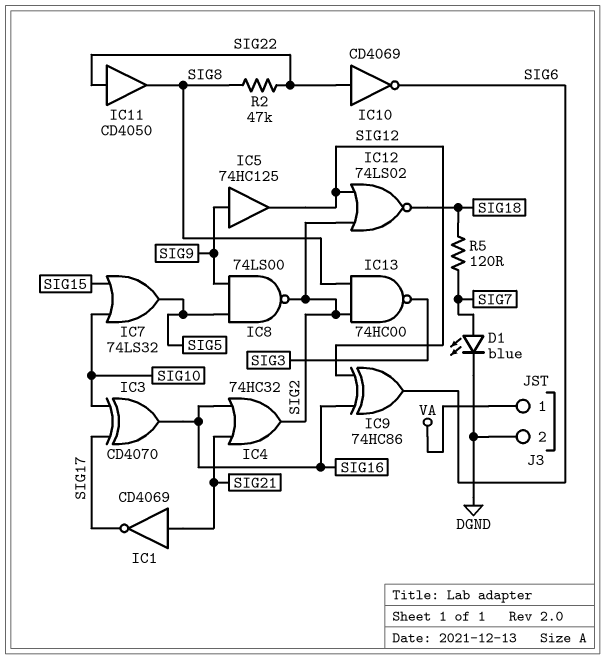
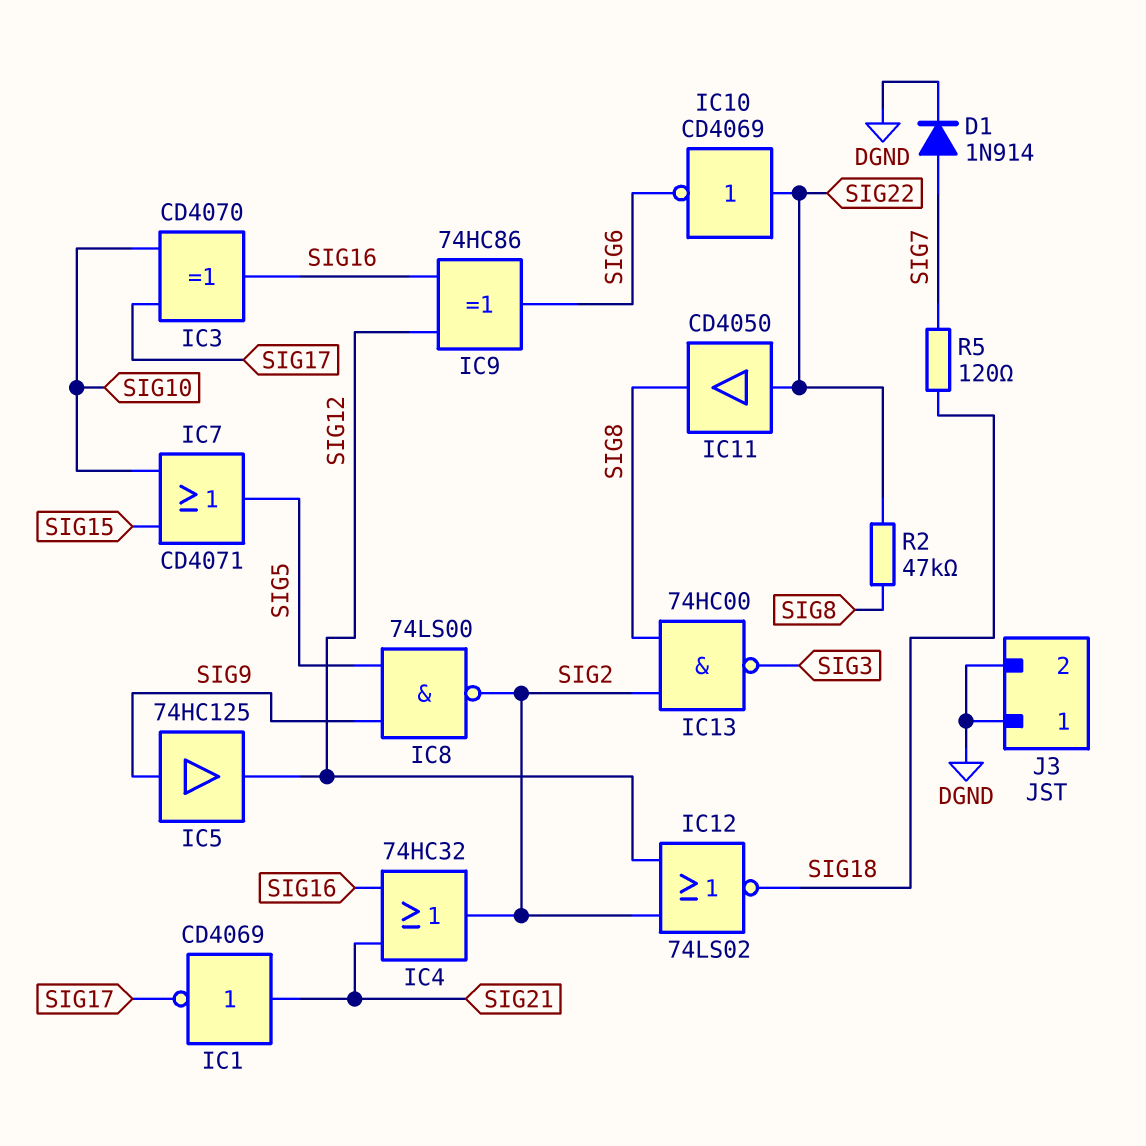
D1: LED blue (A SIG7, K DGND) -> diode 1N914 (A SIG7, K DGND)
IC7: OR 74LS32 (in SIG10, in SIG15, out SIG5) -> OR CD4071 (in SIG10, in SIG15, out SIG5)
J3 pin 1: VA -> DGND

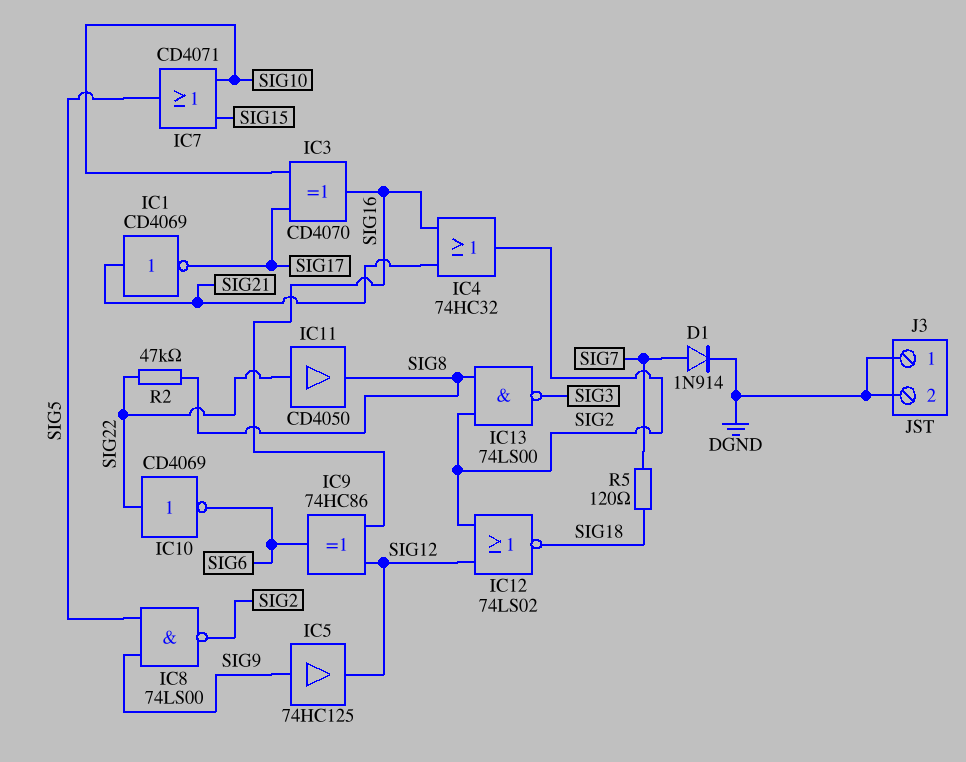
IC13: NAND 74HC00 (in SIG2, in SIG8, out SIG3) -> NAND 74LS00 (in SIG2, in SIG8, out SIG3)

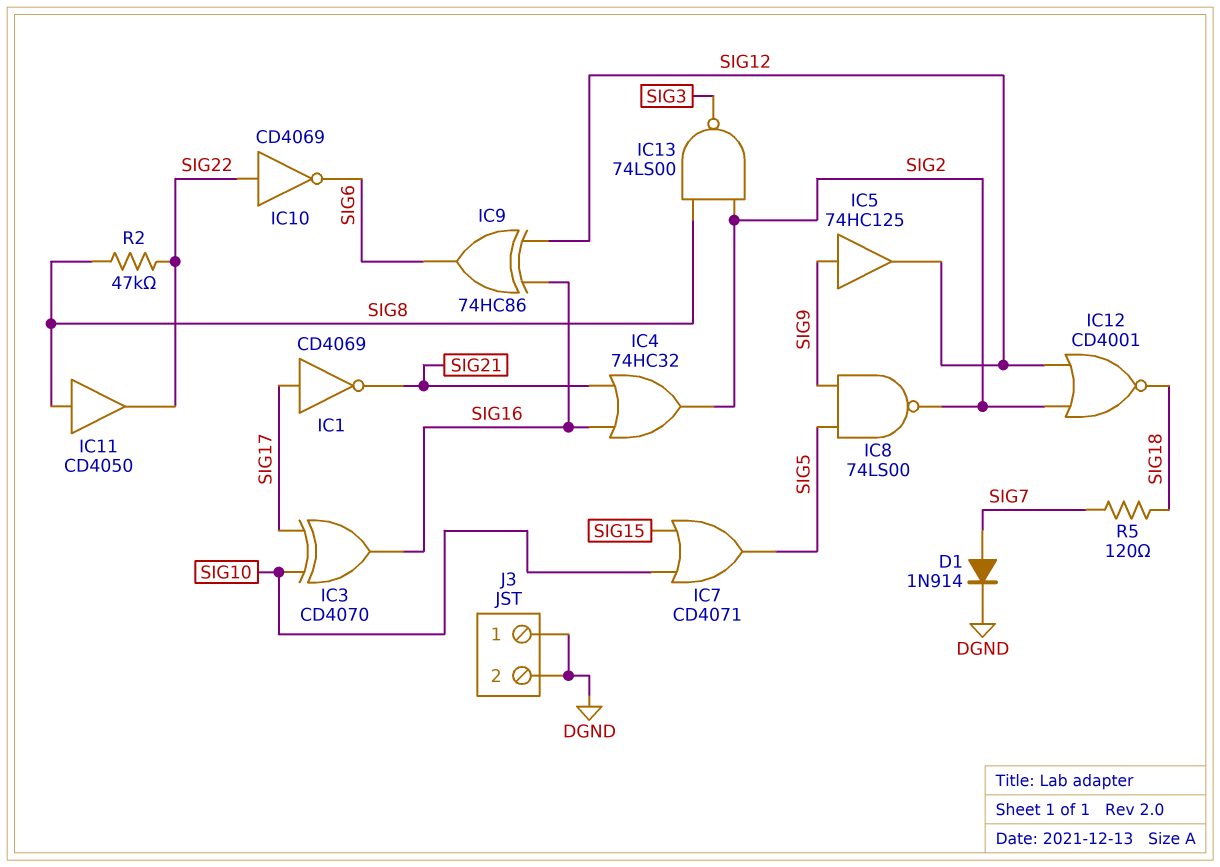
IC1: NOT CD4069 (in SIG21, out SIG17) -> NOT CD4069 (in SIG17, out SIG21)
IC11: buffer CD4050 (in SIG22, out SIG8) -> buffer CD4050 (in SIG8, out SIG22)
IC12: NOR 74LS02 (in SIG2, in SIG12, out SIG18) -> NOR CD4001 (in SIG2, in SIG12, out SIG18)

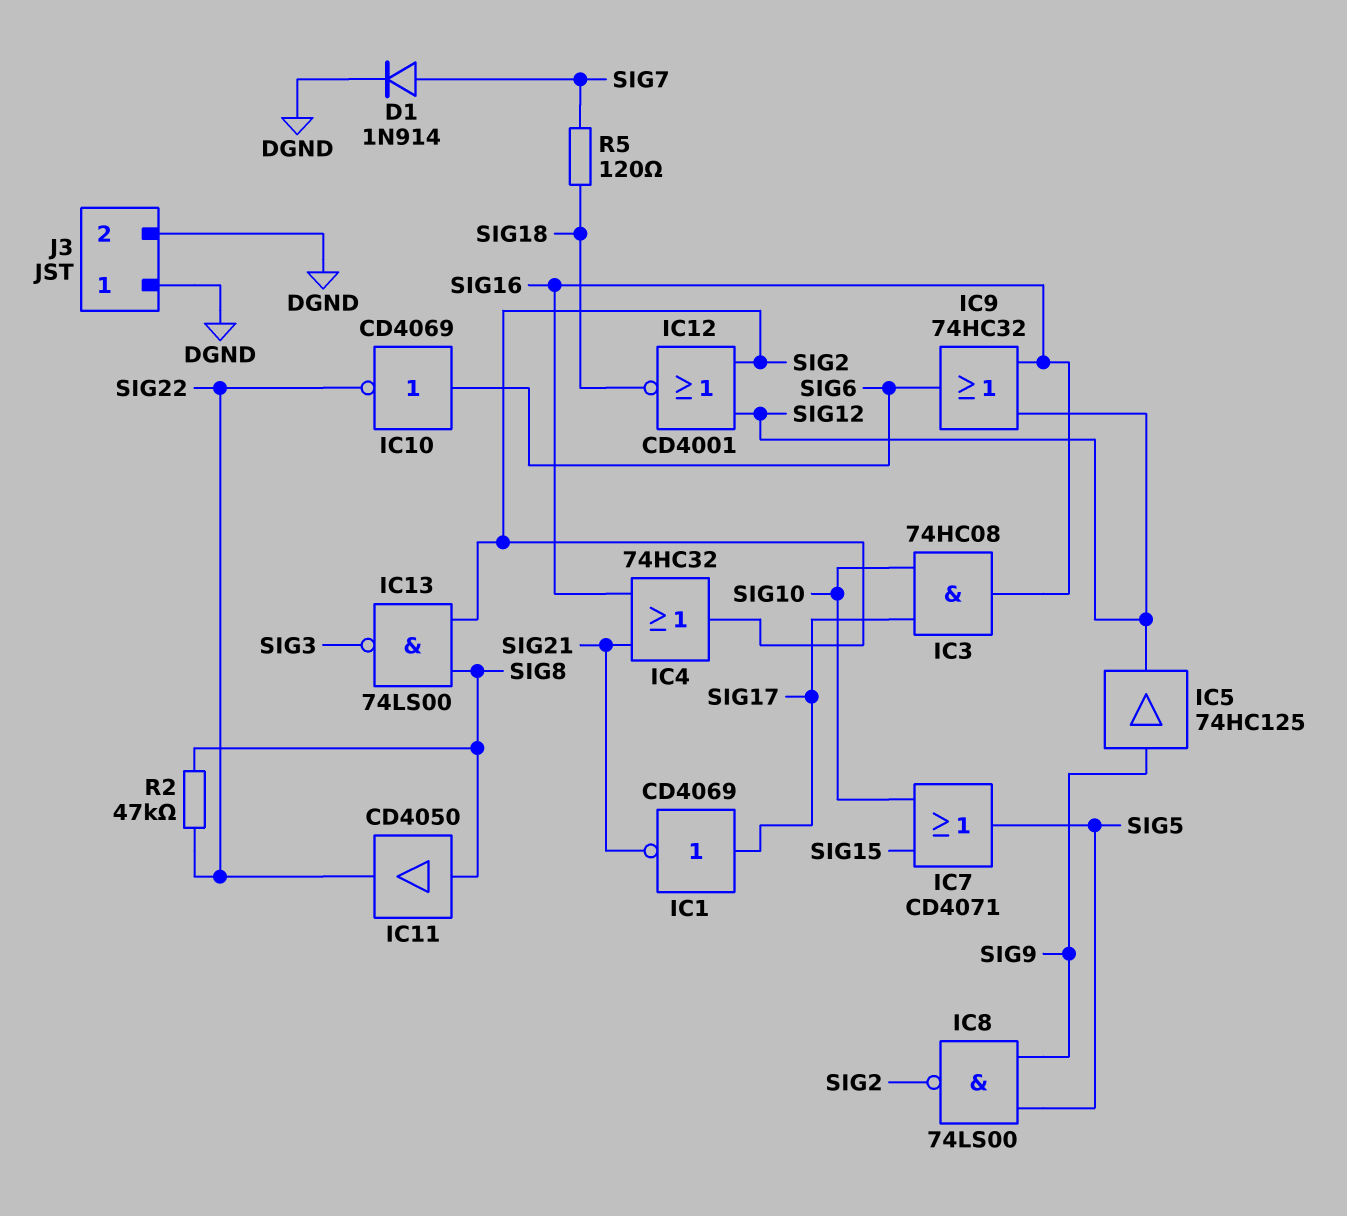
IC3: XOR CD4070 (in SIG10, in SIG17, out SIG16) -> AND 74HC08 (in SIG10, in SIG17, out SIG16)
IC9: XOR 74HC86 (in SIG12, in SIG16, out SIG6) -> OR 74HC32 (in SIG12, in SIG16, out SIG6)
IC10: NOT CD4069 (in SIG22, out SIG6) -> NOT CD4069 (in SIG6, out SIG22)

